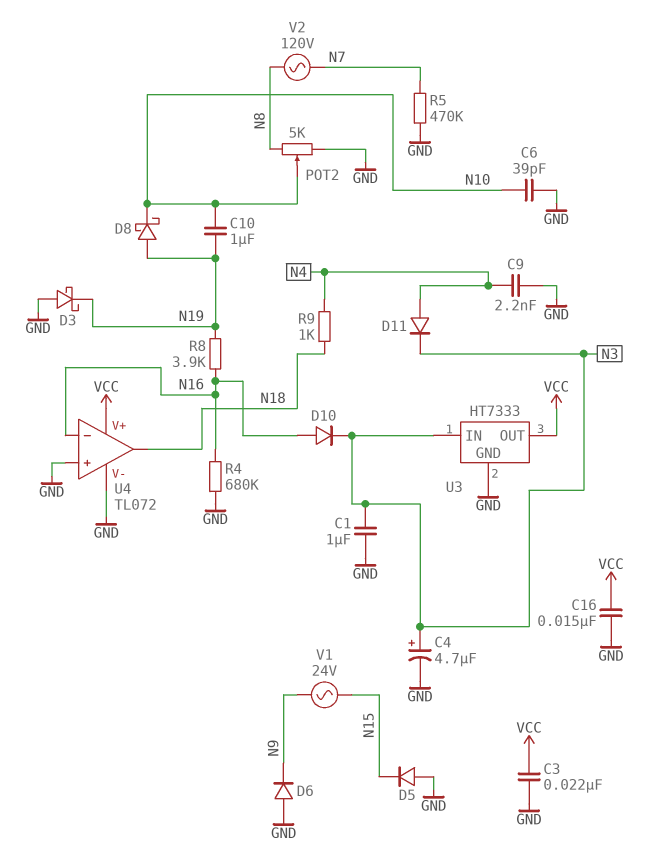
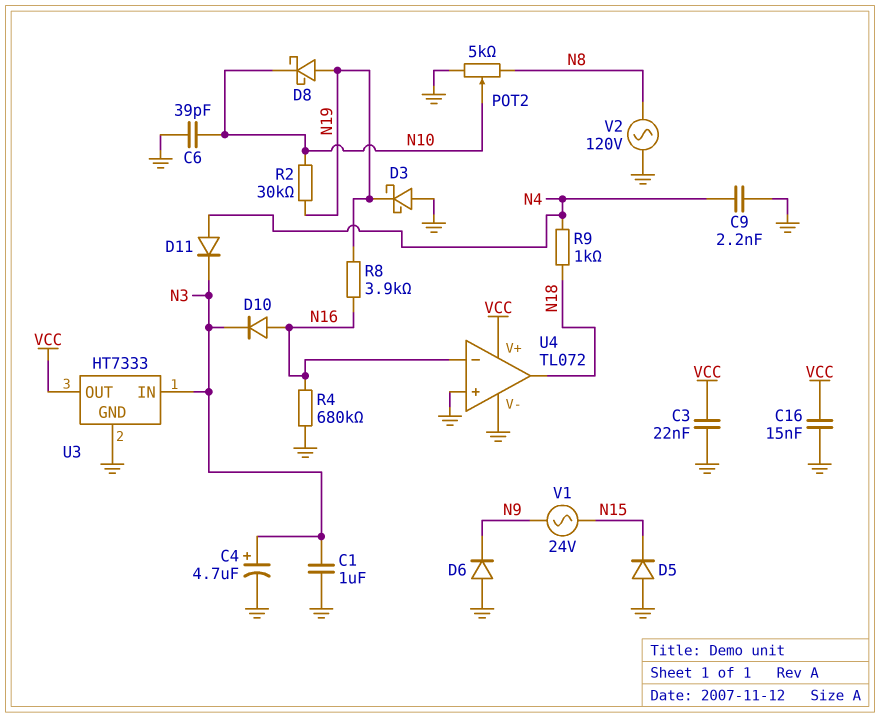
C10: 1uF (N10, N19) -> none
R2: none -> 30k (N10, N19)
R5: 470k (GND, N7) -> none
V2: AC 120V (N7, N8) -> AC 120V (GND, N8)

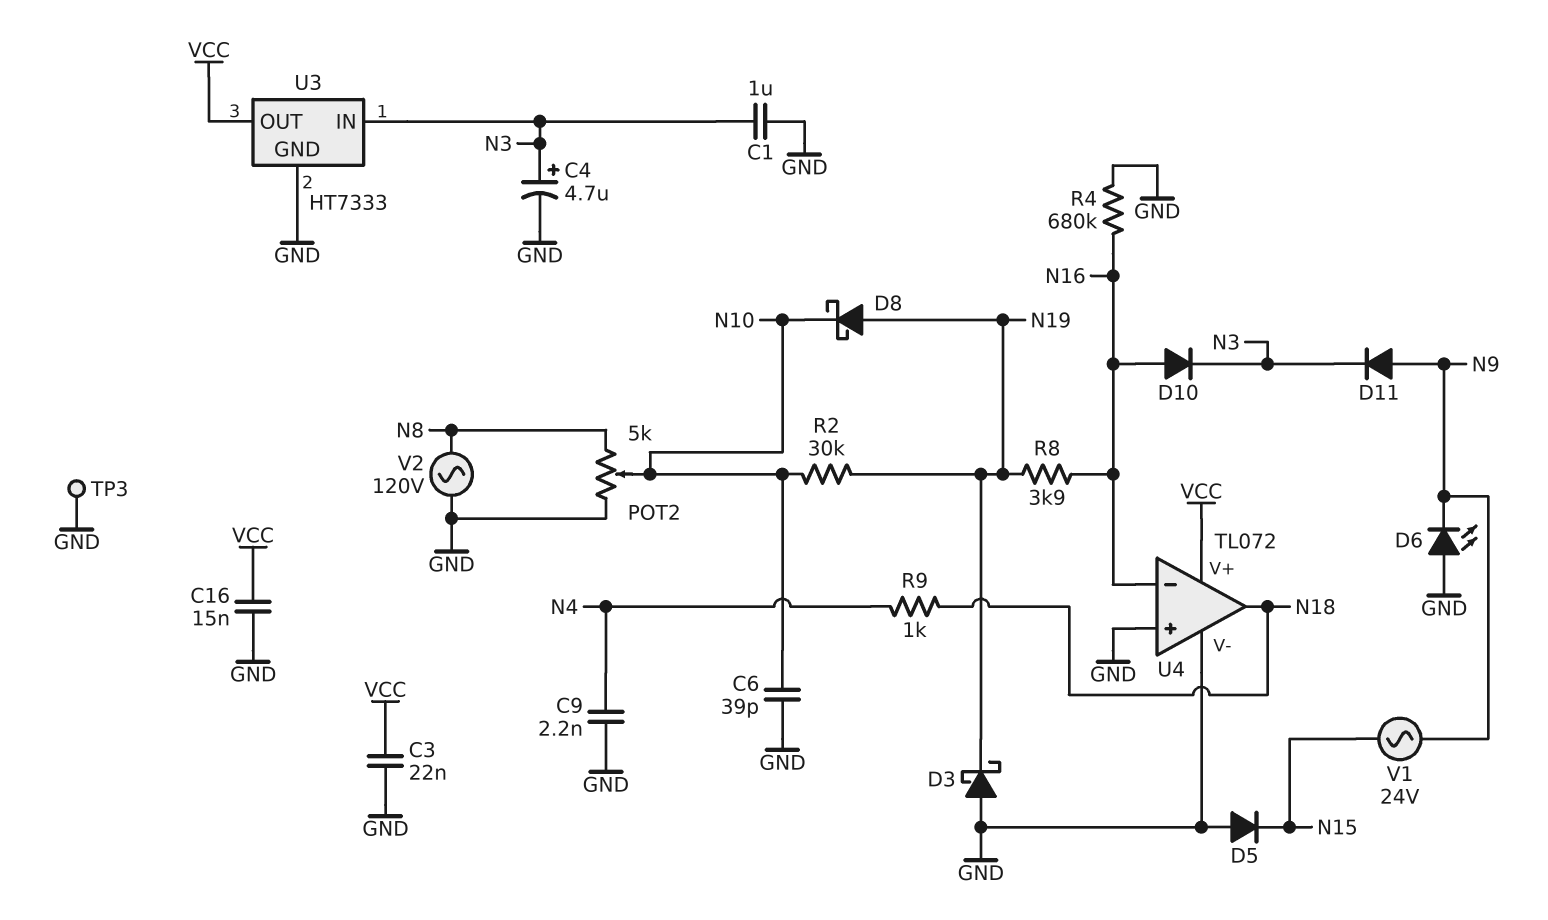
D6: diode (A GND, K N9) -> LED (A GND, K N9)
D11: diode (A N4, K N3) -> diode (A N9, K N3)
TP3: none -> test point (GND)

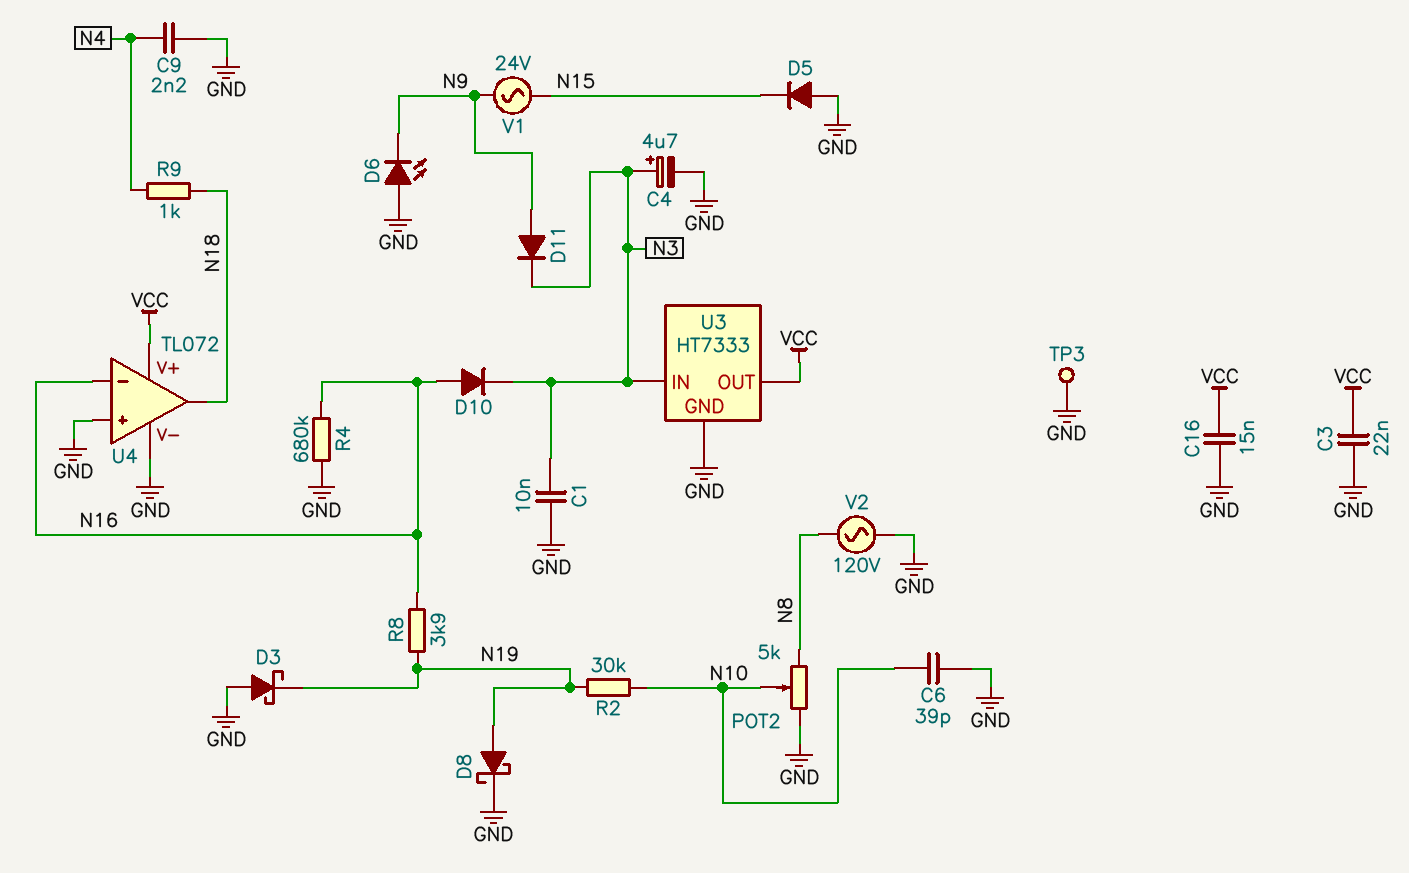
C1: 1uF (GND, N3) -> 10nF (GND, N3)
D8: schottky (A N19, K N10) -> schottky (A N19, K GND)

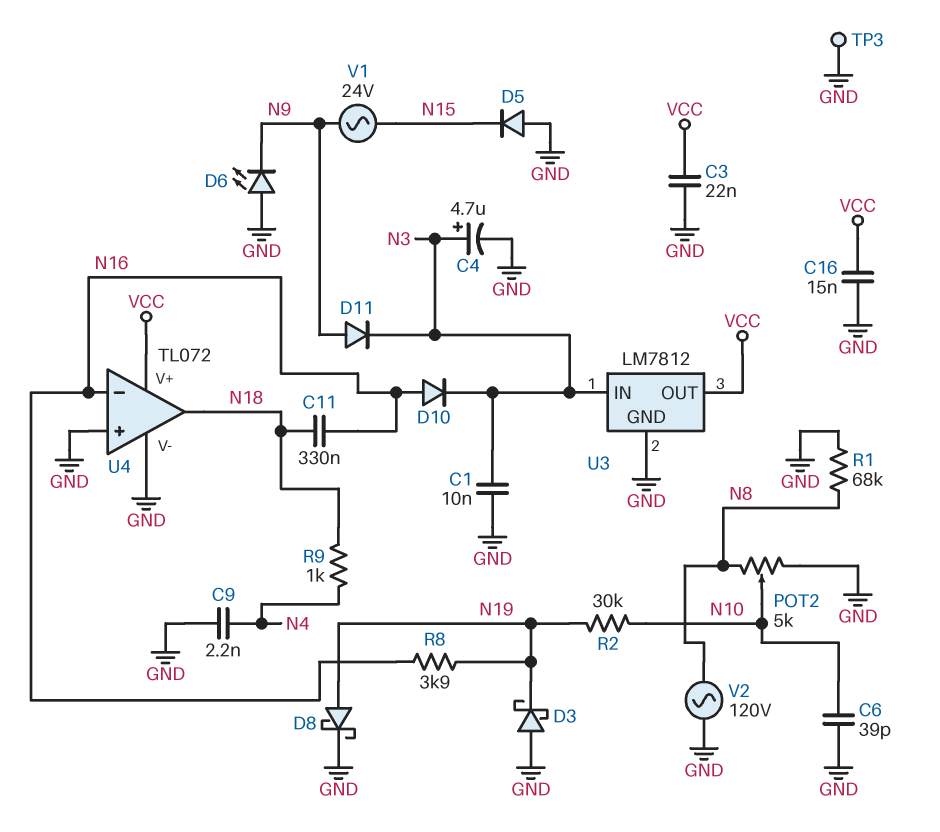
C11: none -> 330nF (N16, N18)
R1: none -> 68k (GND, N8)
R4: 680k (GND, N16) -> none
U3: HT7333 -> LM7812

